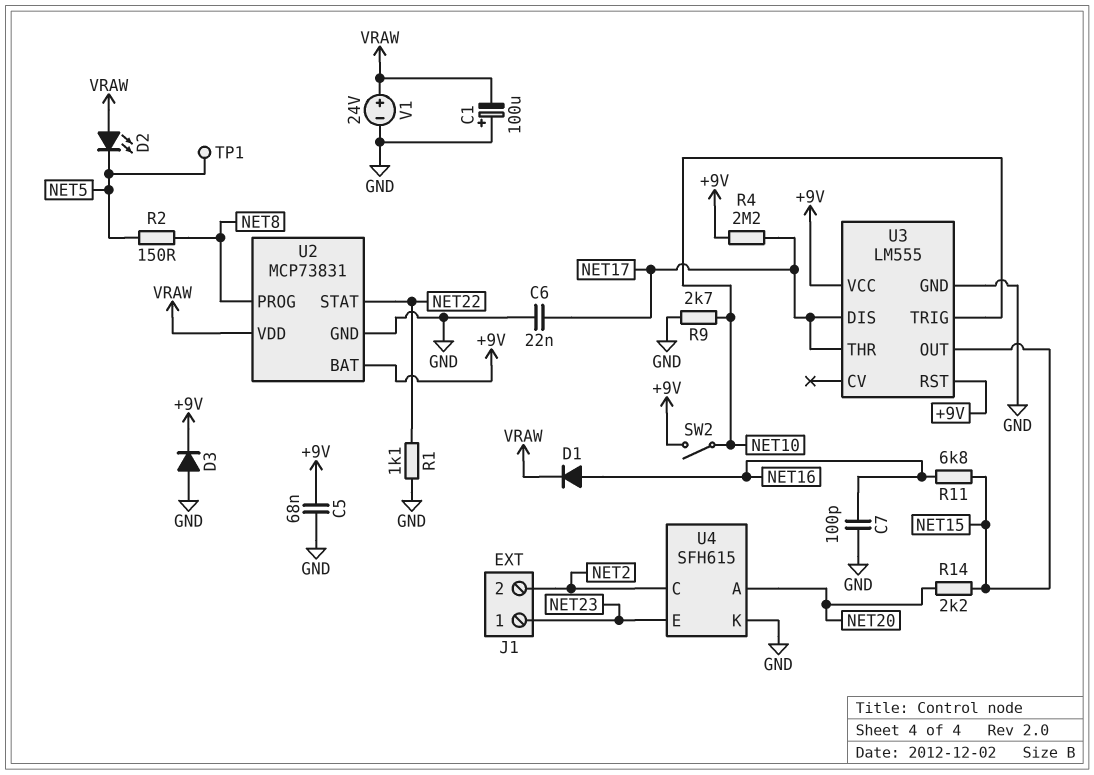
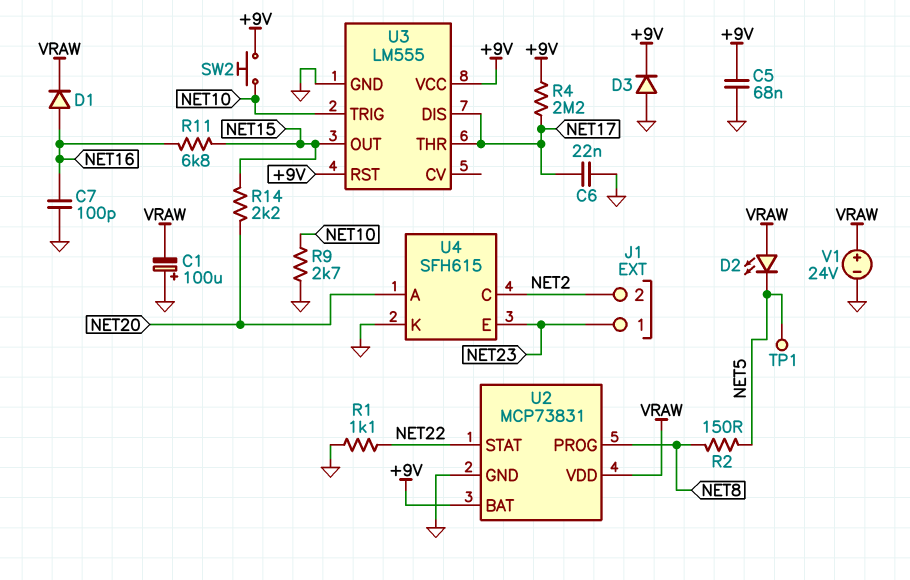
SW2: switch (+9V, NET10) -> button (+9V, NET10)

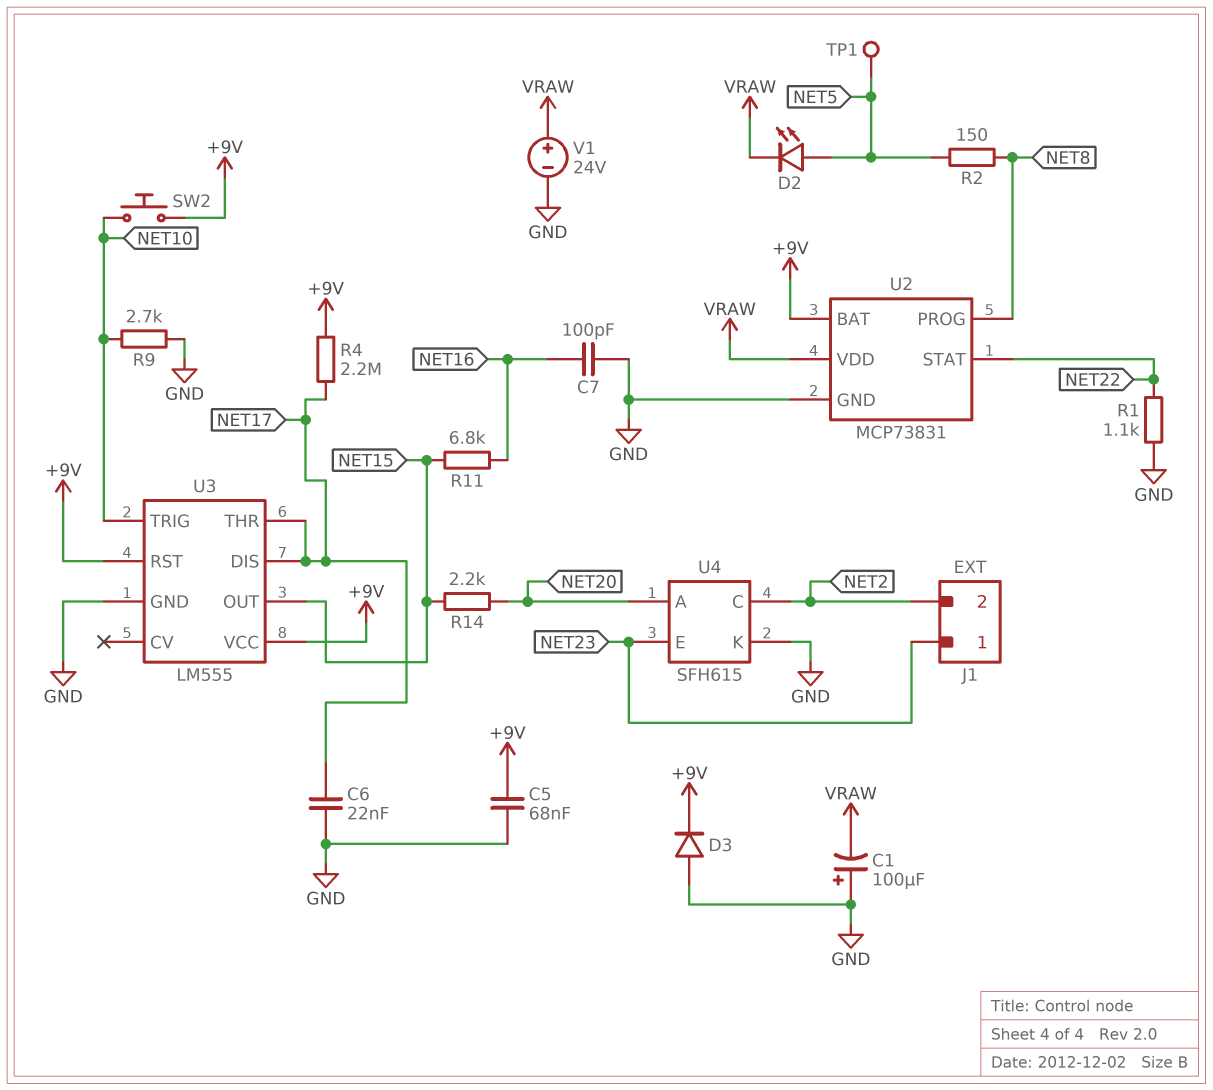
D1: diode (A NET16, K VRAW) -> none
D2: LED (A VRAW, K NET5) -> LED (A NET5, K VRAW)

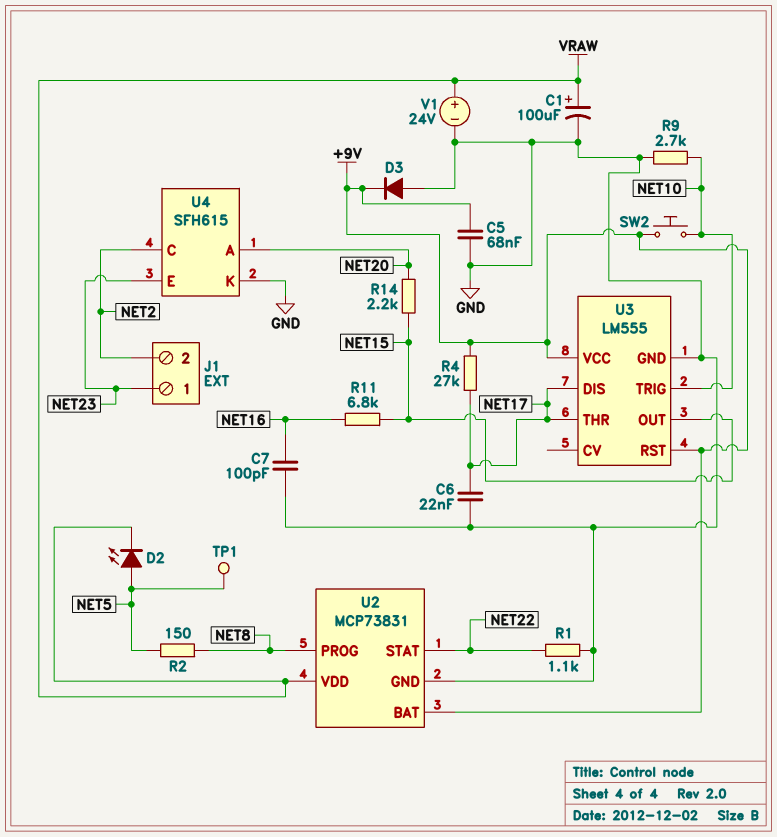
C1: 100uF (plus GND, minus VRAW) -> 100uF (plus VRAW, minus GND)
R4: 2.2M (+9V, NET17) -> 27k (+9V, NET17)

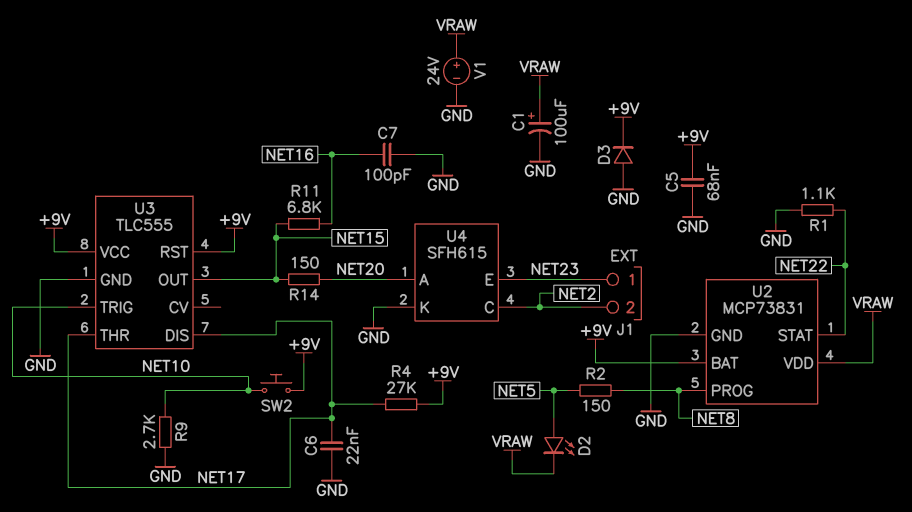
R14: 2.2k (NET15, NET20) -> 150 (NET15, NET20)
TP1: test point (NET5) -> none
U3: LM555 -> TLC555

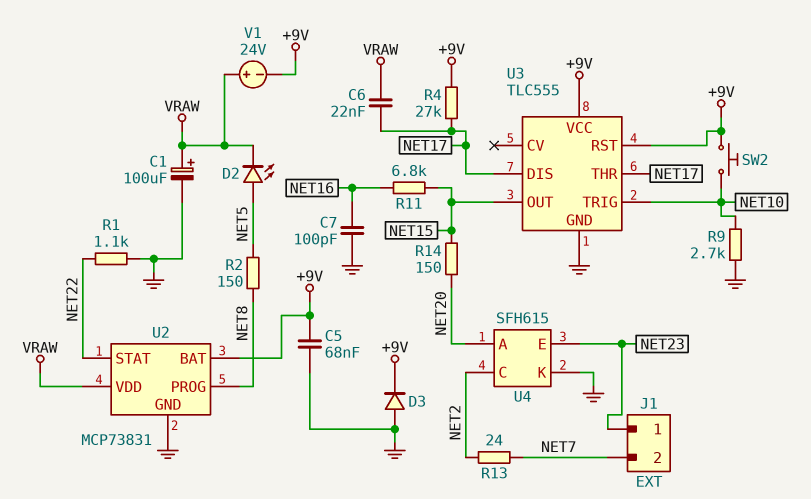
C6: 22nF (GND, NET17) -> 22nF (NET17, VRAW)
J1 pin 2: NET2 -> NET7
R13: none -> 24 (NET2, NET7)
V1: 24V (plus VRAW, minus GND) -> 24V (plus VRAW, minus +9V)

